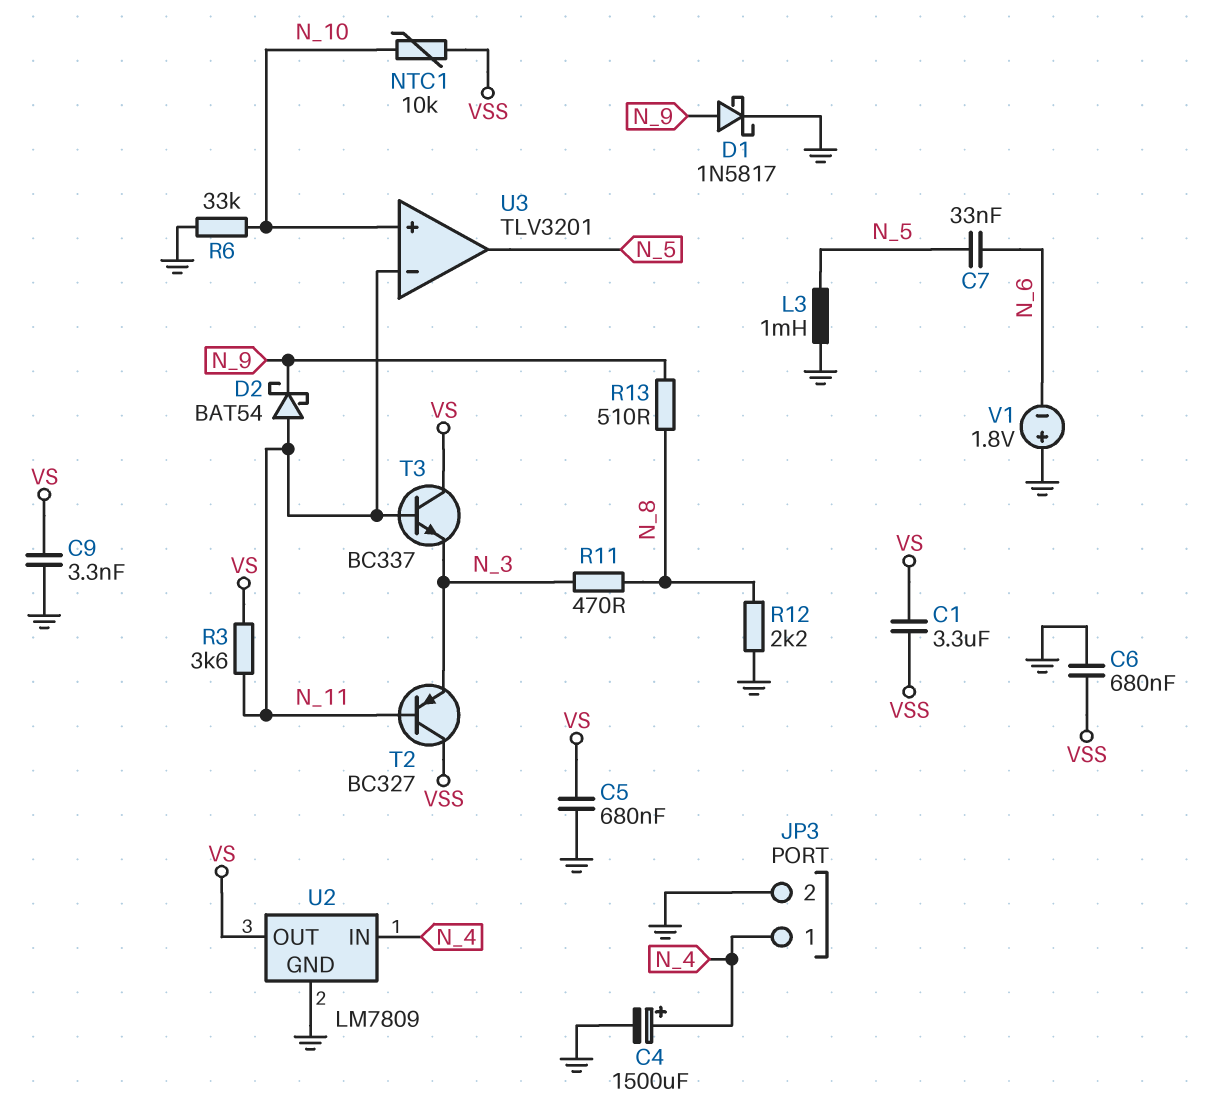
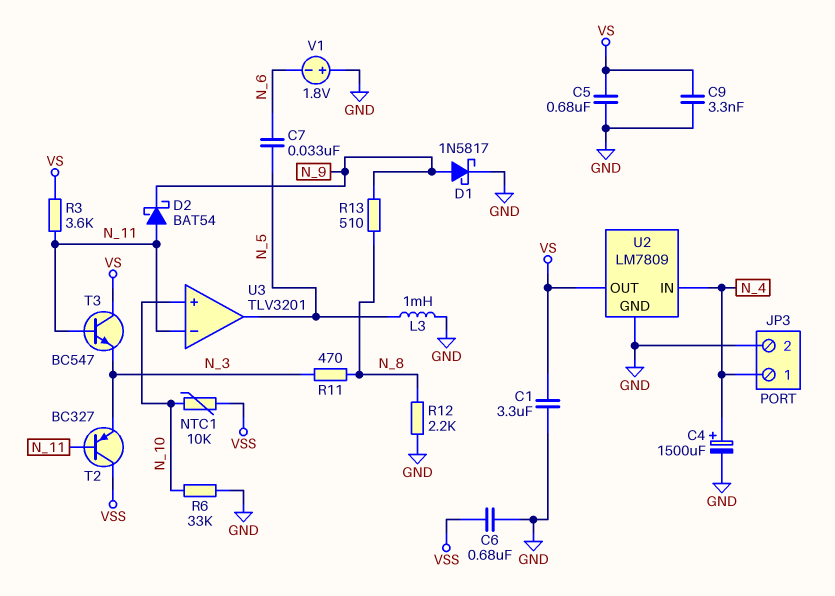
C1: 3.3uF (VS, VSS) -> 3.3uF (GND, VS)
T3: NPN BC337 (B N_11, C VS, E N_3) -> NPN BC547 (B N_11, C VS, E N_3)

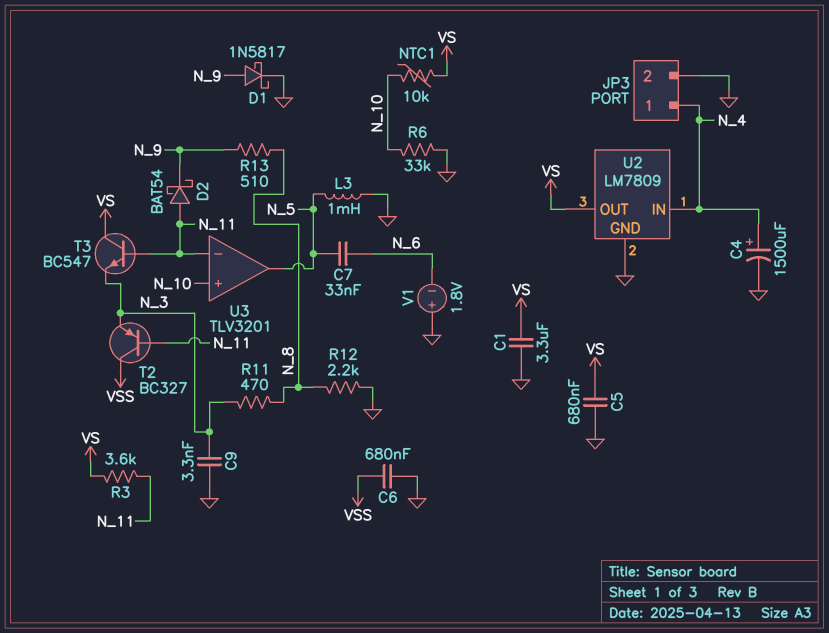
C9: 3.3nF (GND, VS) -> 3.3nF (GND, N_3)
NTC1: 10k (N_10, VSS) -> 10k (N_10, VS)

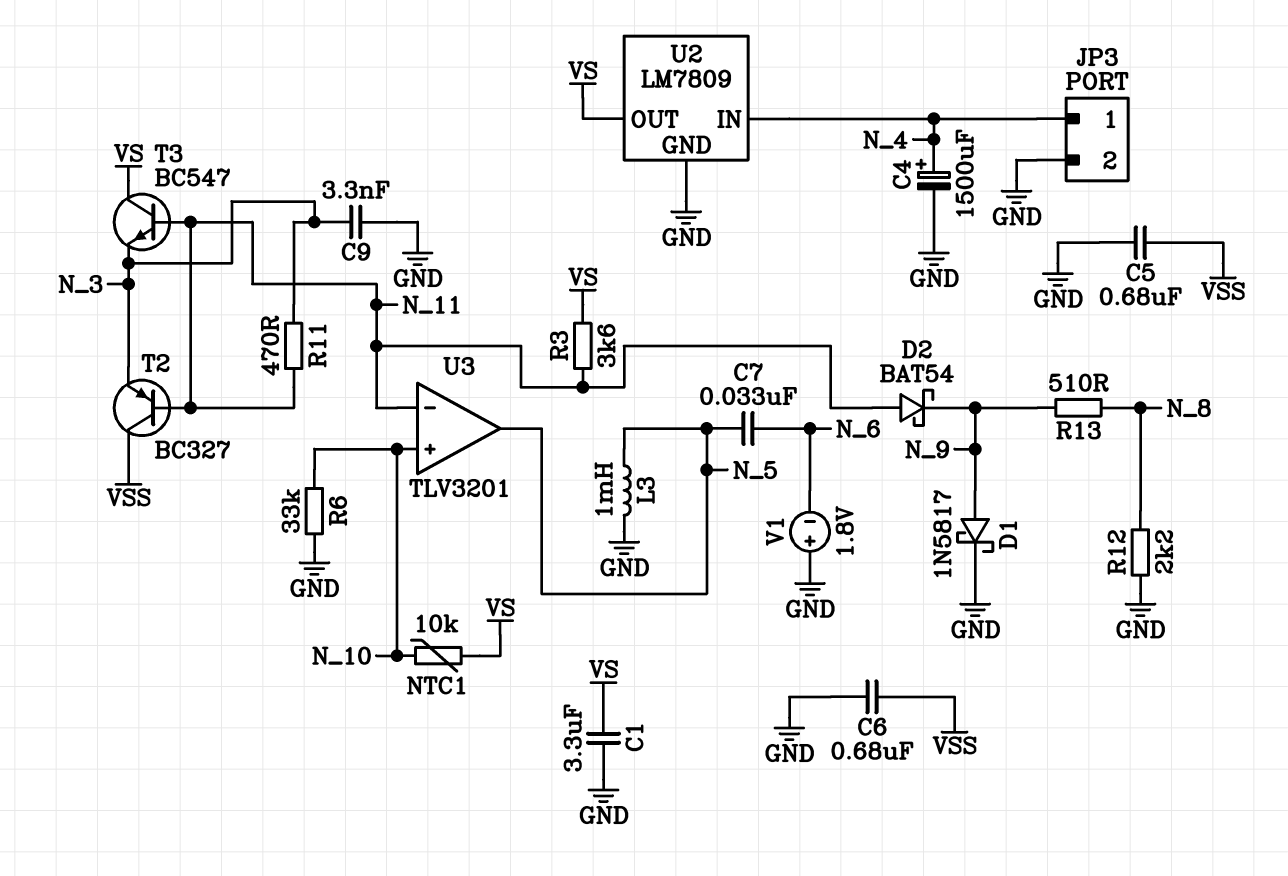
C5: 680nF (GND, VS) -> 680nF (GND, VSS)
R11: 470 (N_3, N_8) -> 470 (N_3, N_11)

